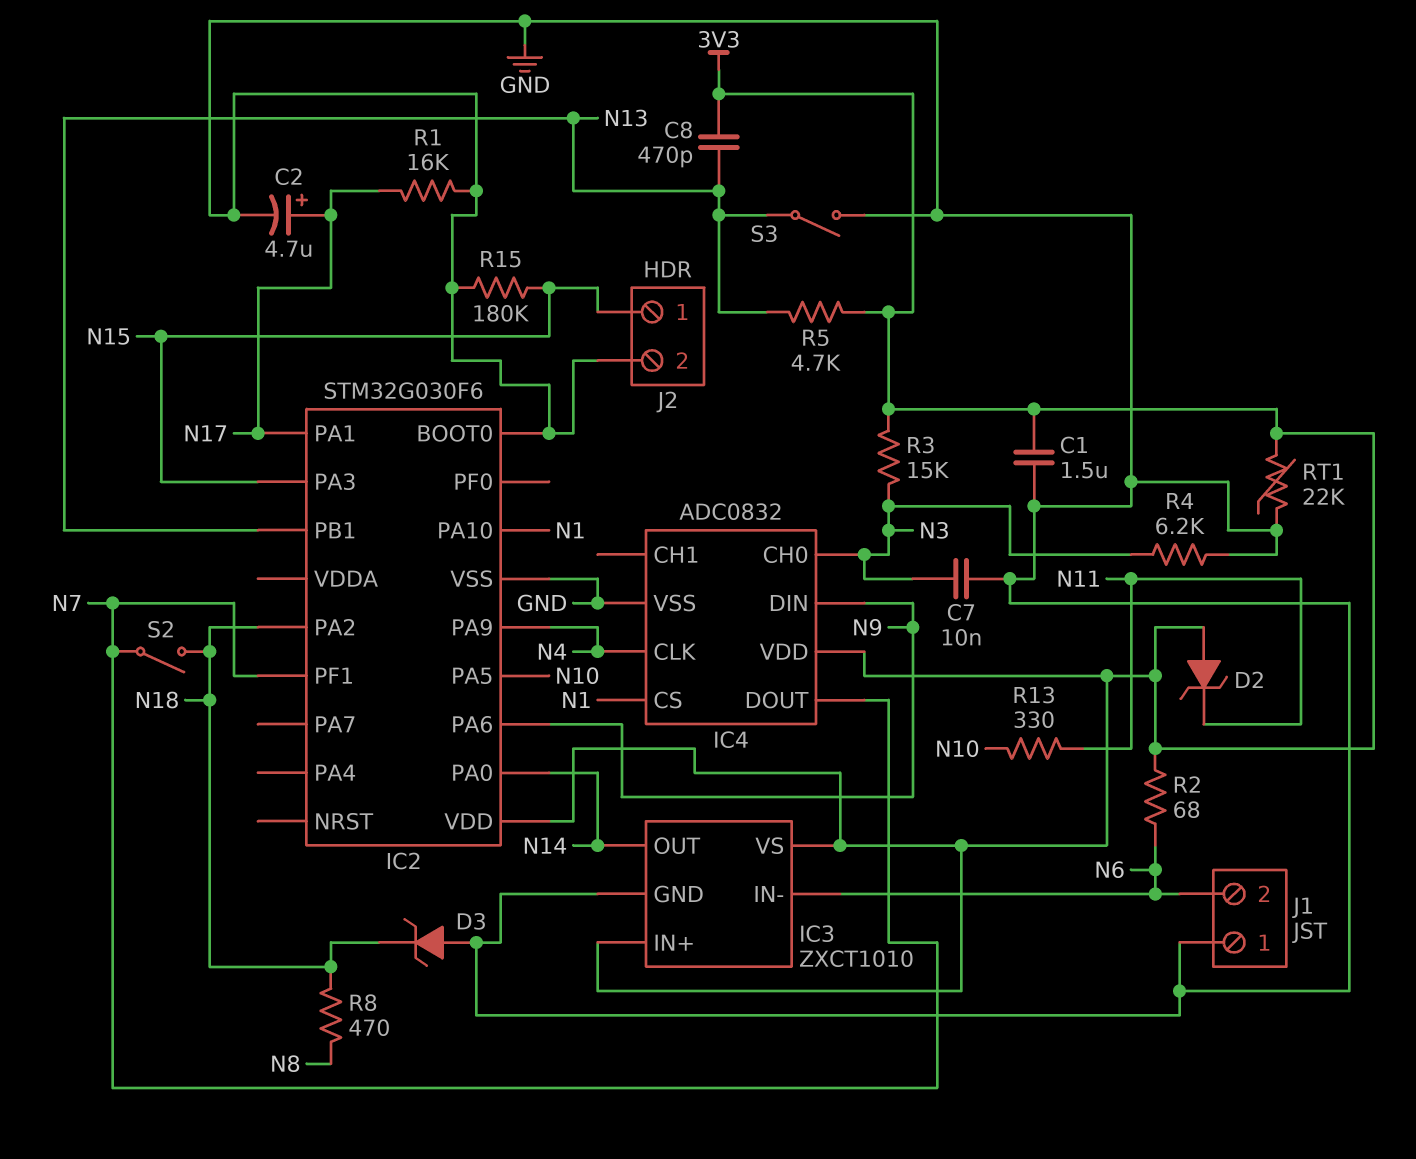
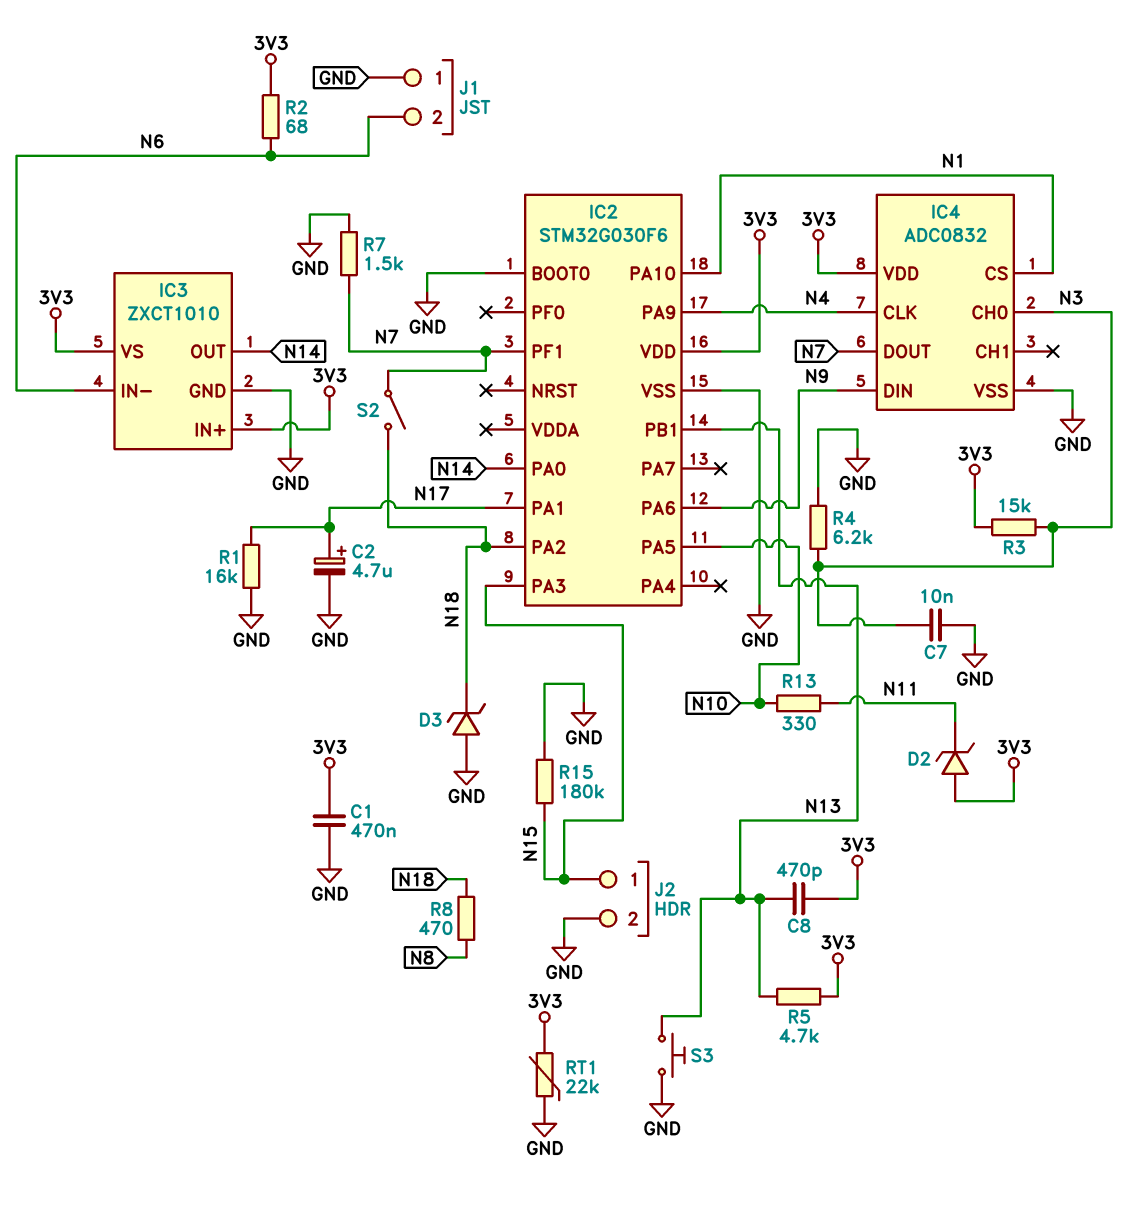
C1: 1.5uF (3V3, GND) -> 470nF (3V3, GND)
R7: none -> 1.5k (GND, N7)
S3: switch (GND, N13) -> button (GND, N13)

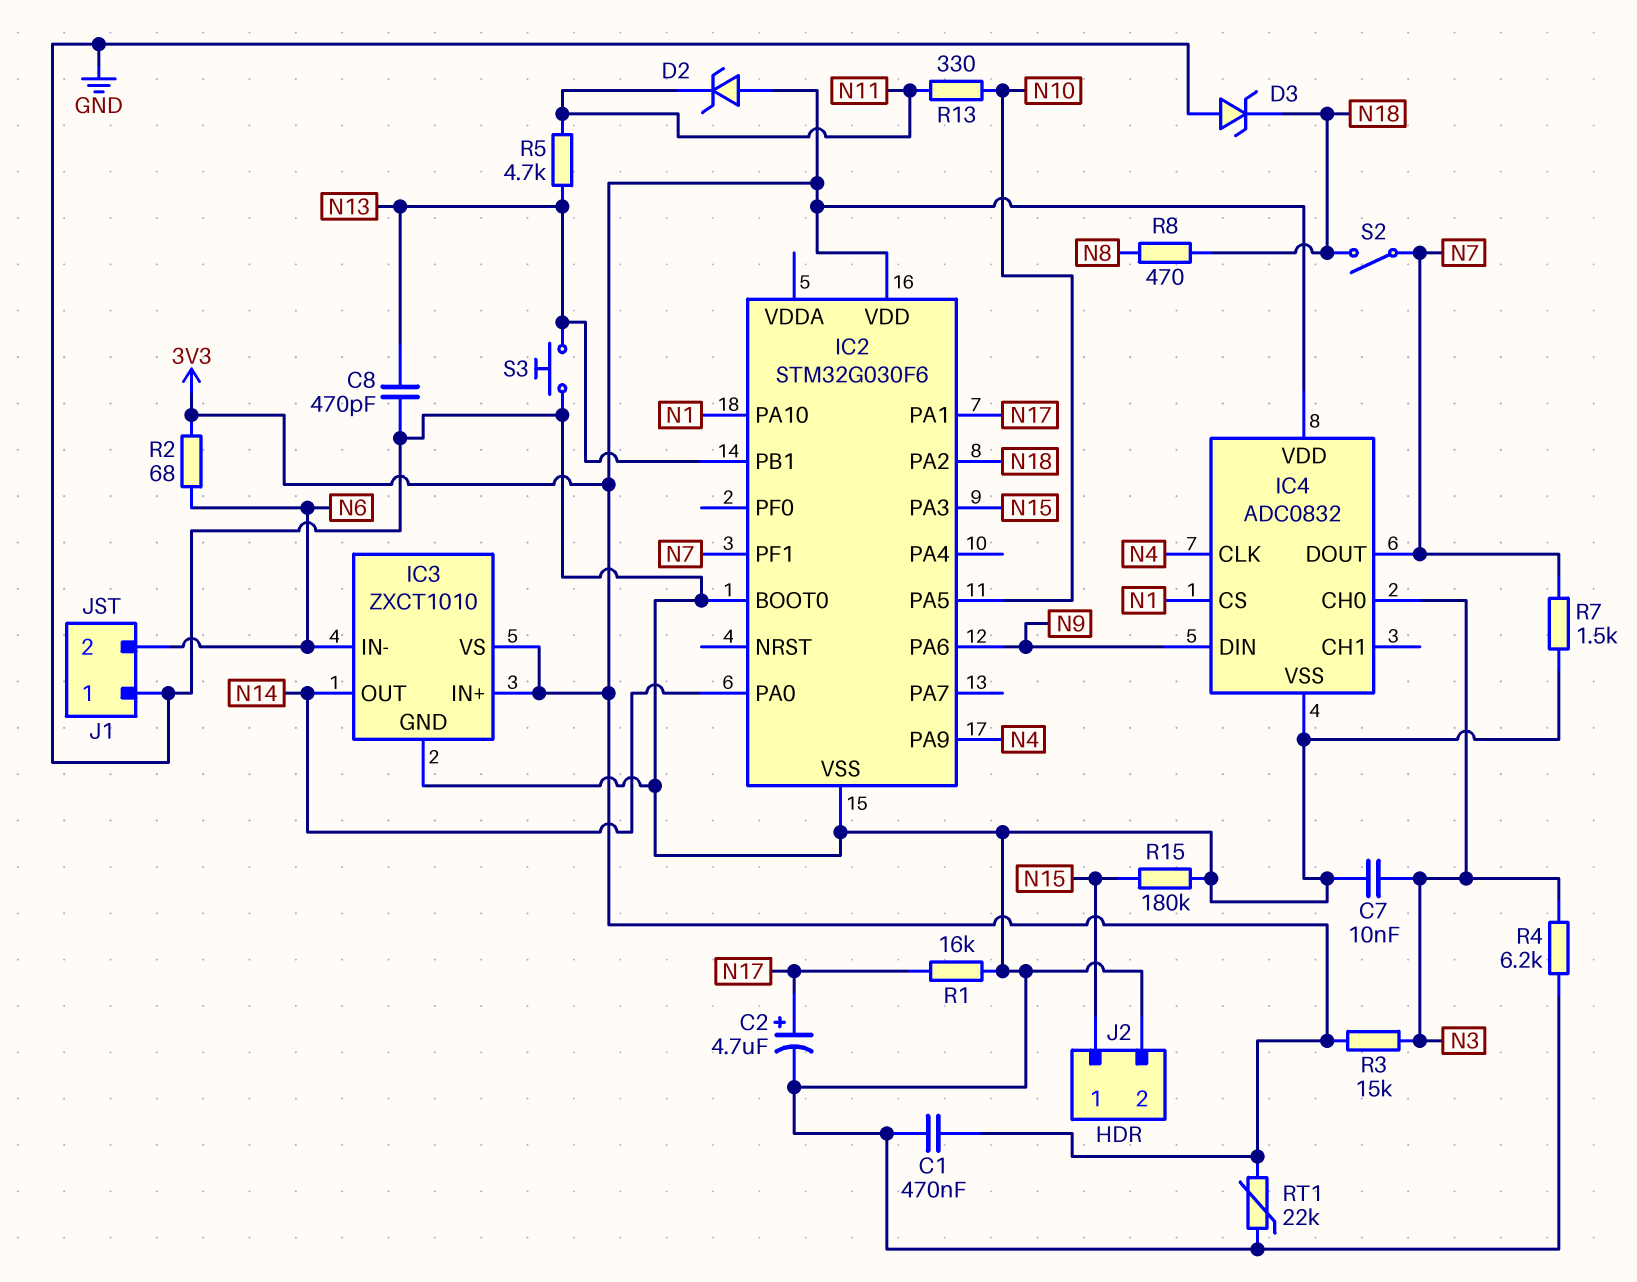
C8: 470pF (3V3, N13) -> 470pF (GND, N13)
R5: 4.7k (3V3, N13) -> 4.7k (N11, N13)

